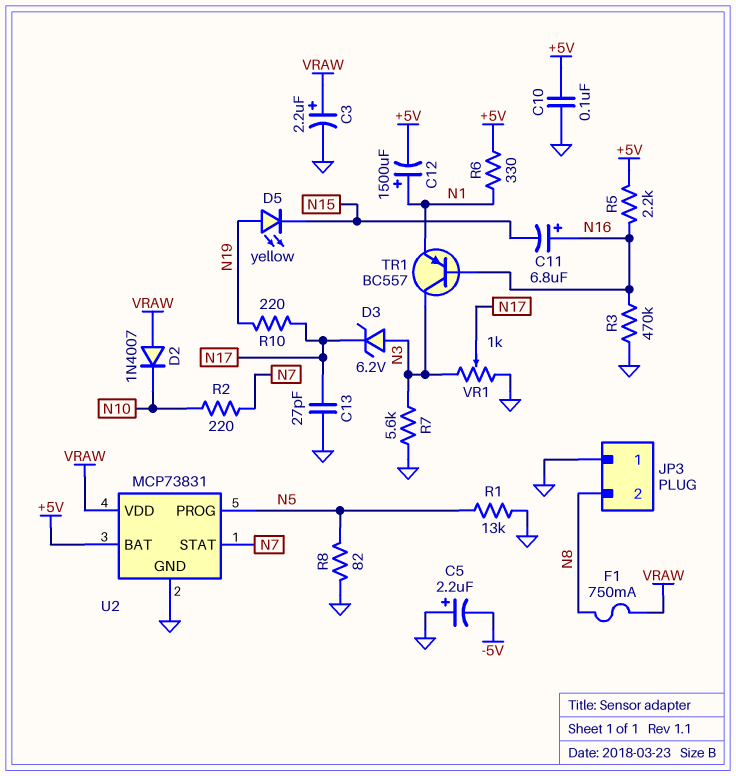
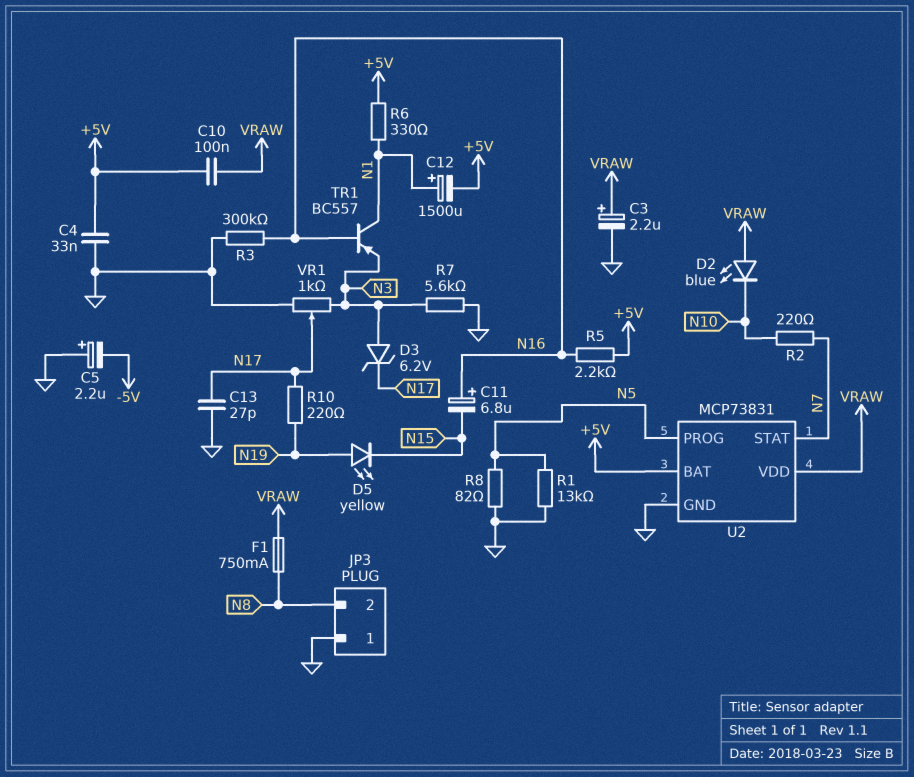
C4: none -> 33nF (+5V, GND)
C10: 100nF (+5V, GND) -> 100nF (+5V, VRAW)
D2: diode 1N4007 (A VRAW, K N10) -> LED blue (A VRAW, K N10)
R3: 470k (GND, N16) -> 300k (GND, N16)
TR1: PNP BC557 (B N16, C N3, E N1) -> PNP BC557 (B N16, C N1, E N3)

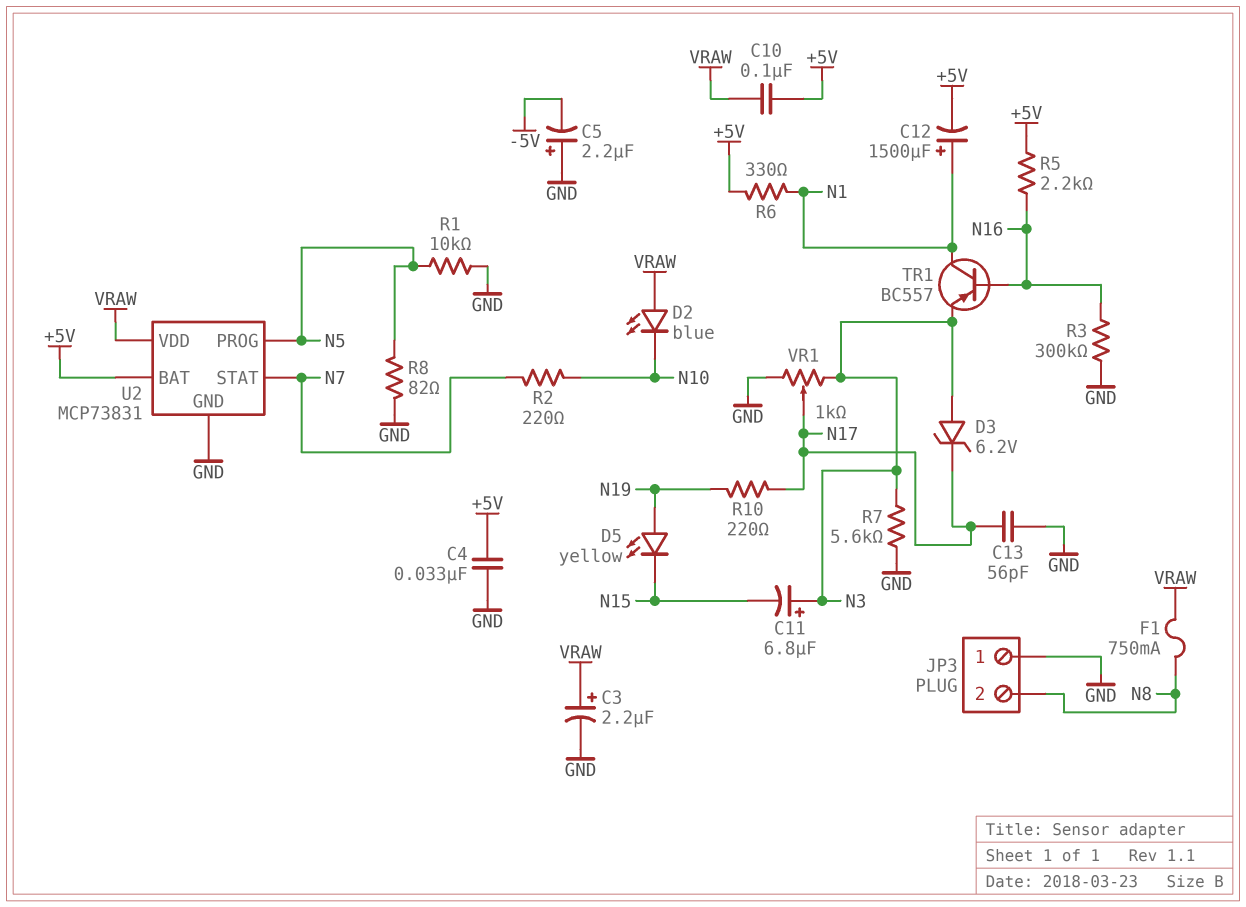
C11: 6.8uF (plus N16, minus N15) -> 6.8uF (plus N3, minus N15)
C13: 27pF (GND, N17) -> 56pF (GND, N17)
R1: 13k (GND, N5) -> 10k (GND, N5)

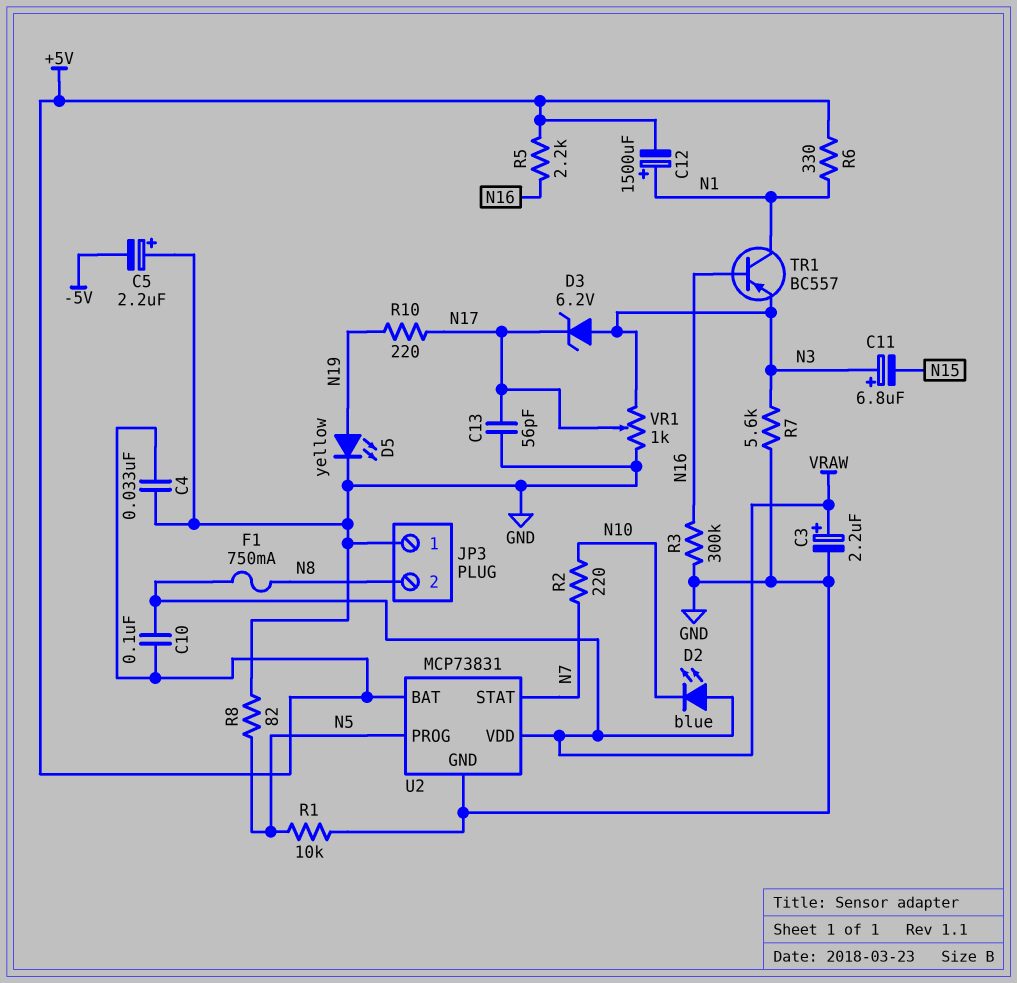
D5: LED yellow (A N19, K N15) -> LED yellow (A N19, K GND)

